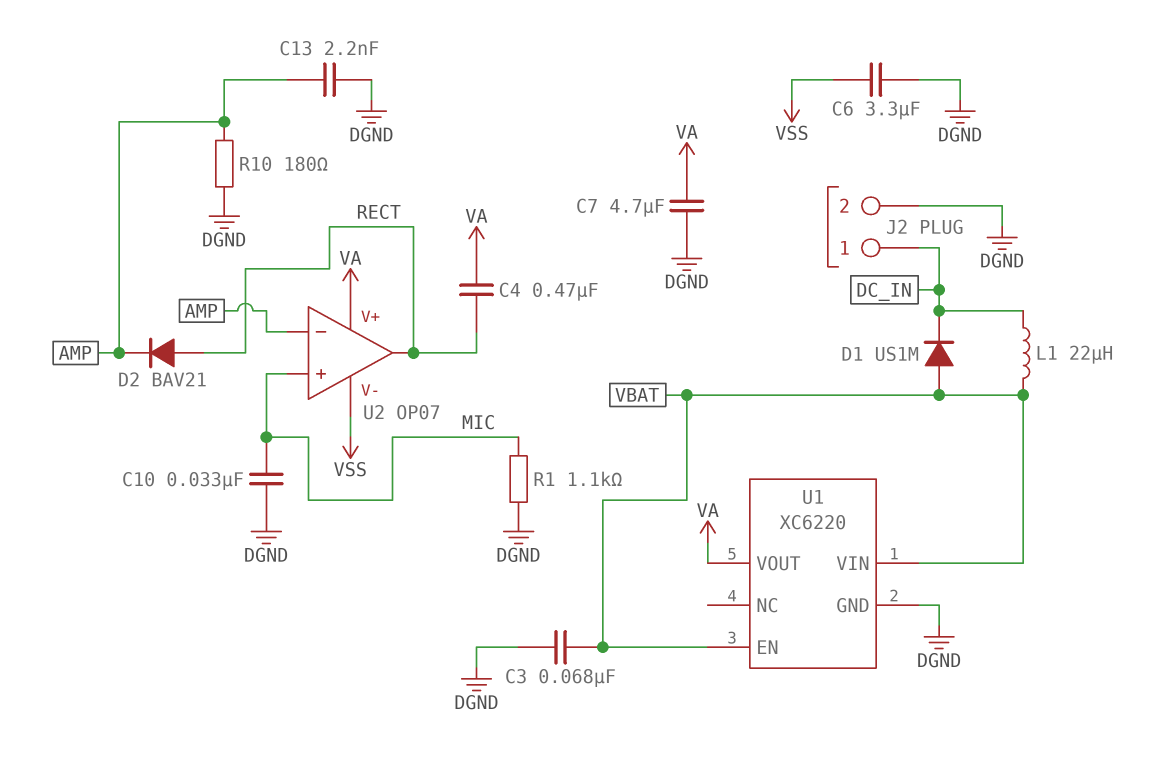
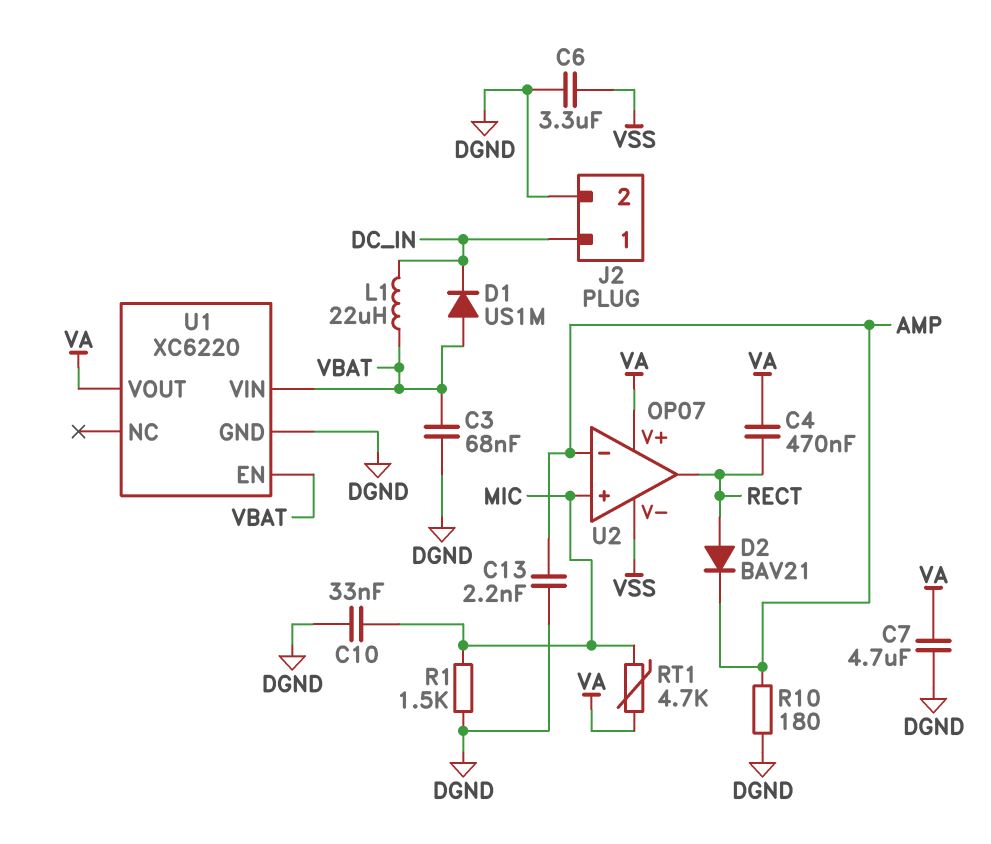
R1: 1.1k (DGND, MIC) -> 1.5k (DGND, MIC)
RT1: none -> 4.7k (MIC, VA)

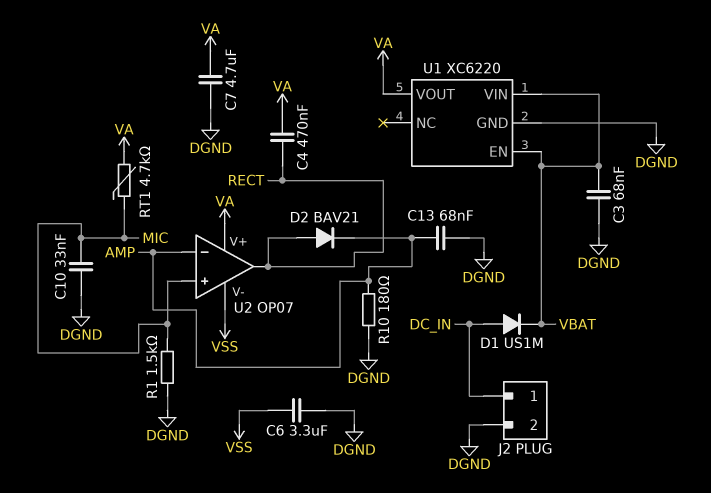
C13: 2.2nF (AMP, DGND) -> 68nF (AMP, DGND)
D1: diode US1M (A VBAT, K DC_IN) -> diode US1M (A DC_IN, K VBAT)
L1: 22uH (DC_IN, VBAT) -> none

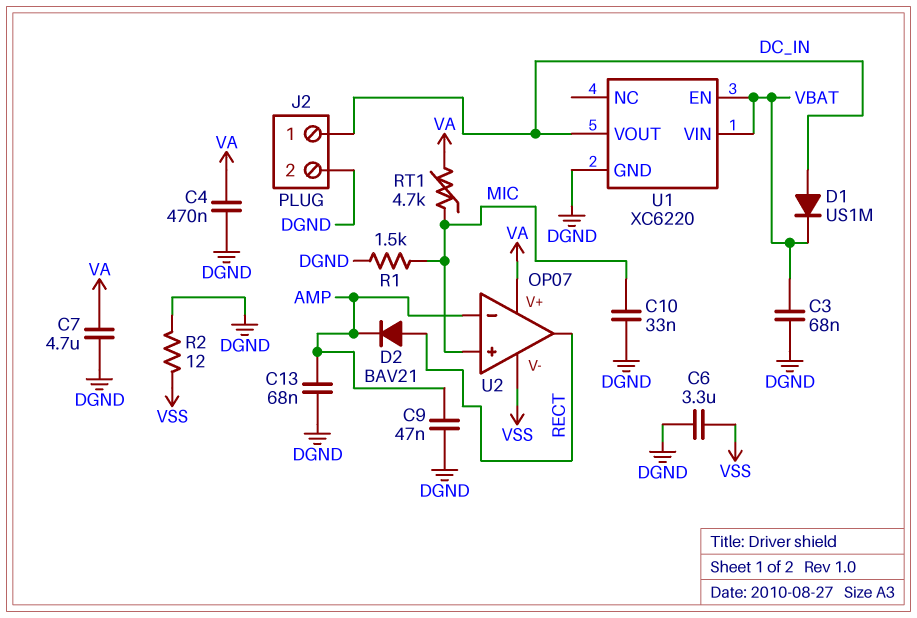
C4: 470nF (RECT, VA) -> 470nF (DGND, VA)
C9: none -> 47nF (AMP, DGND)
R2: none -> 12 (DGND, VSS)
R10: 180 (AMP, DGND) -> none
U1 pin VOUT: VA -> DC_IN

